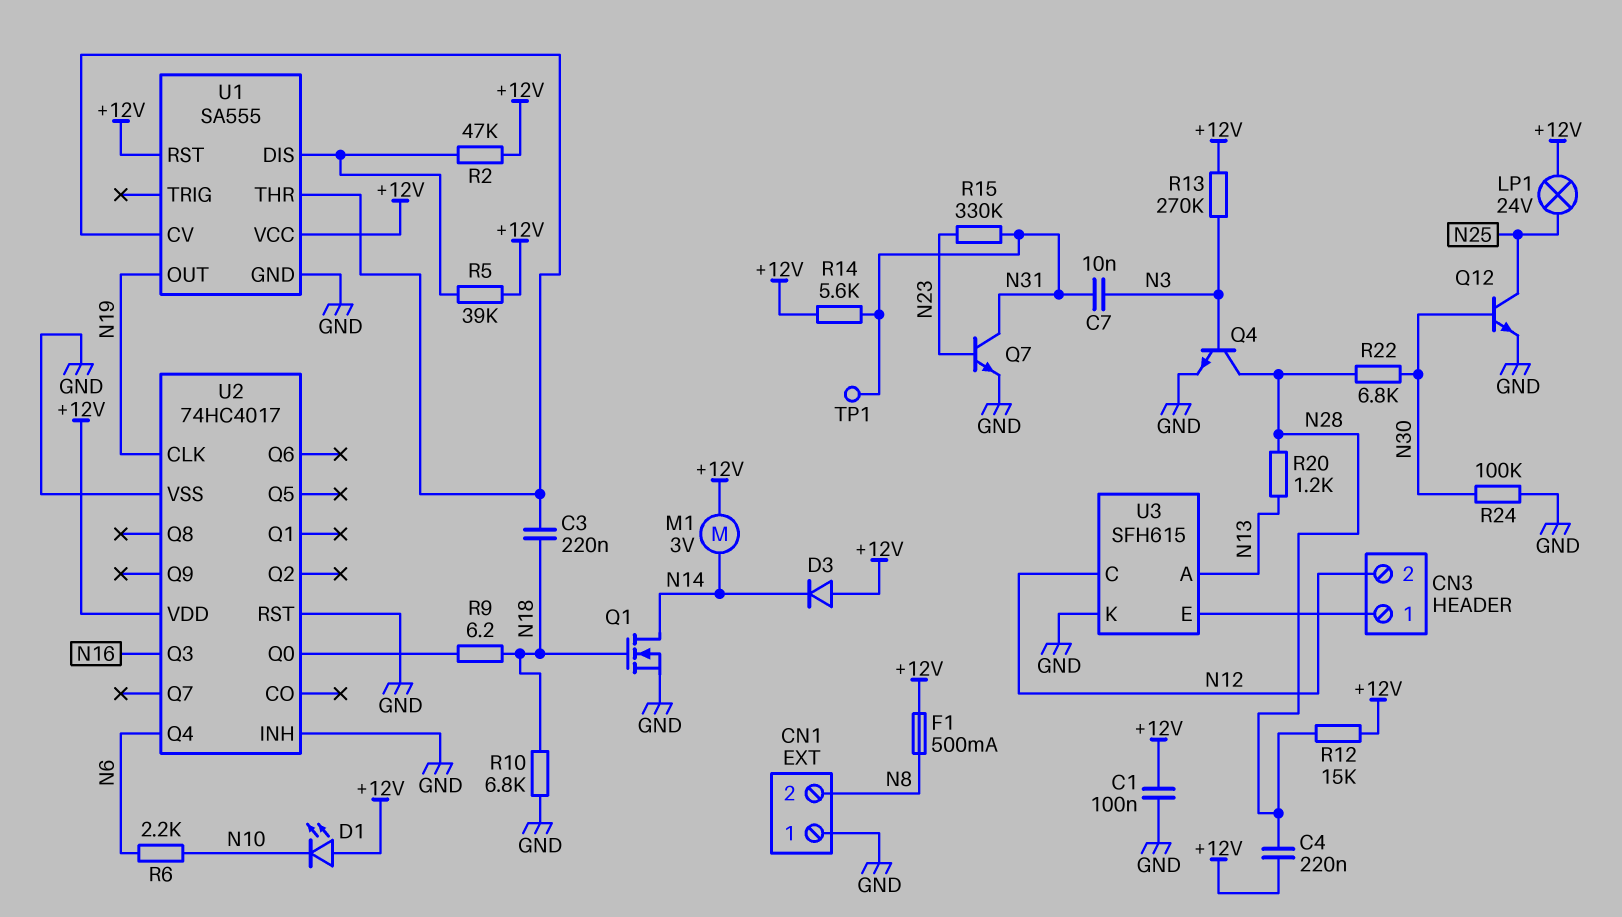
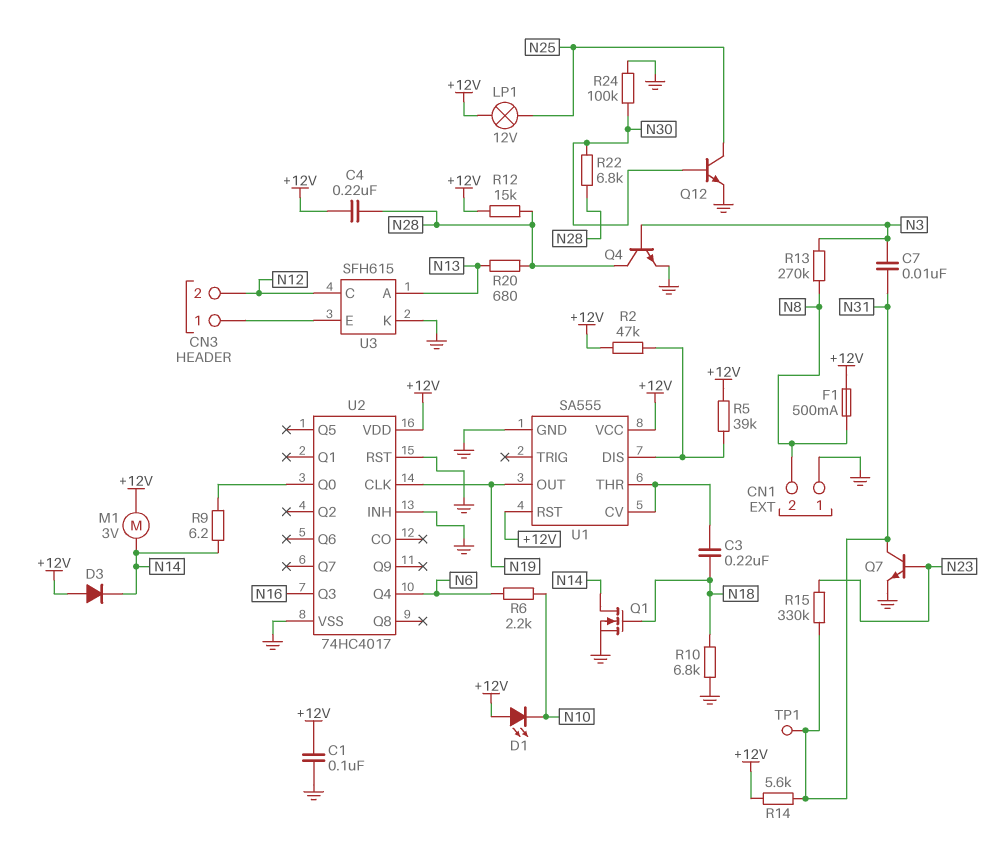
LP1: lamp 24V (+12V, N25) -> lamp 12V (+12V, N25)
R9: 6.2 (N18, U2/Q0) -> 6.2 (N14, U2/Q0)
R13: 270k (+12V, N3) -> 270k (N3, N8)
R20: 1.2k (N13, N28) -> 680 (N13, N28)

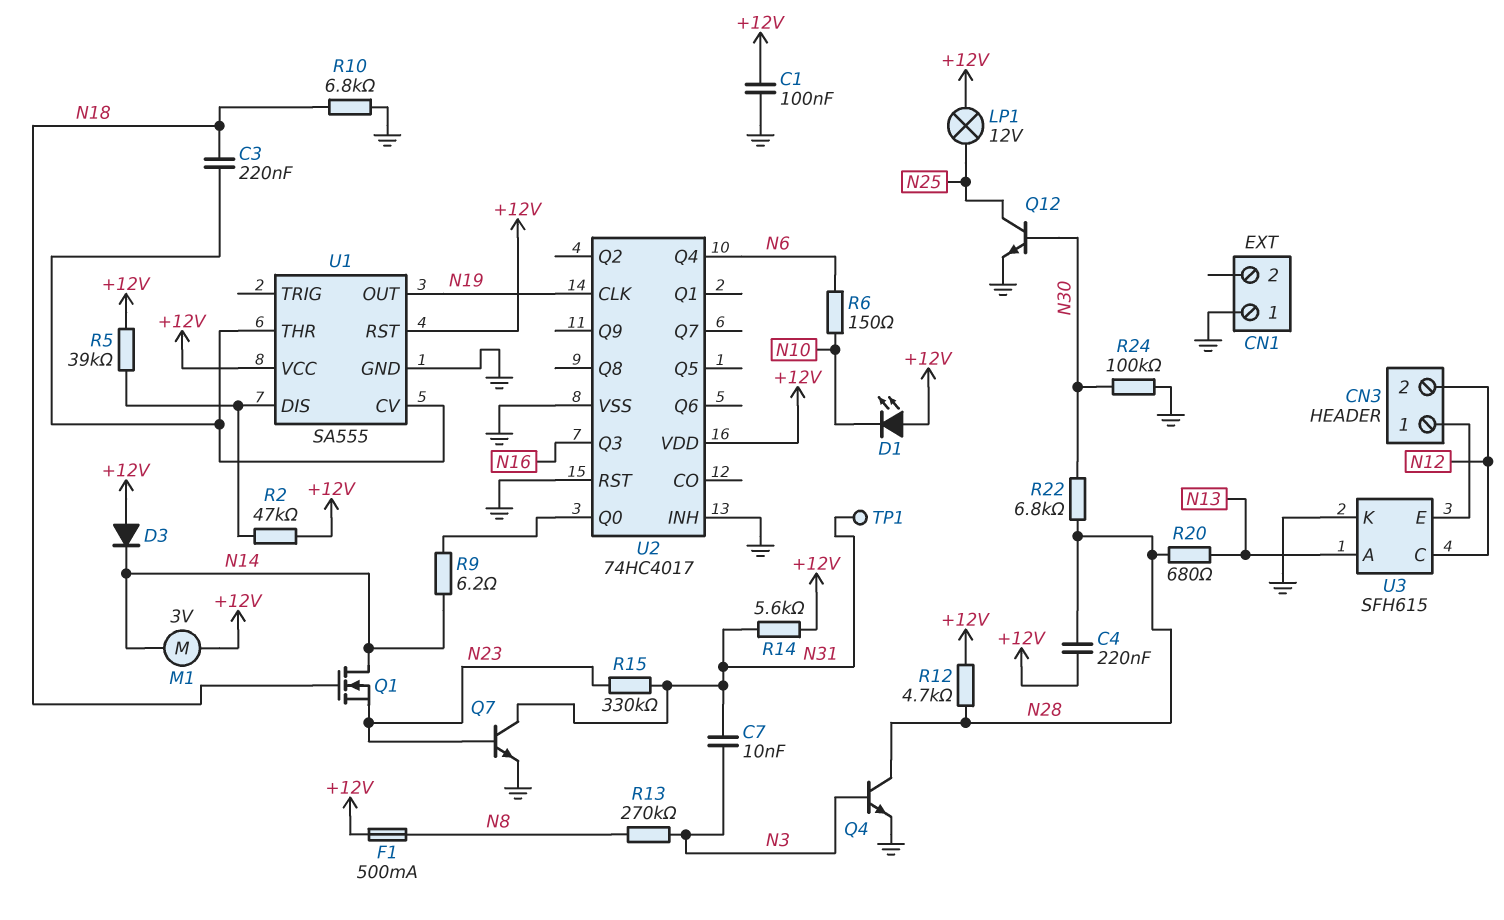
CN1 pin 2: N8 -> none
Q1: NMOS (G N18, D N14, S GND) -> NMOS (G N18, D N14, S N23)
R6: 2.2k (N6, N10) -> 150 (N6, N10)
R12: 15k (+12V, N28) -> 4.7k (+12V, N28)

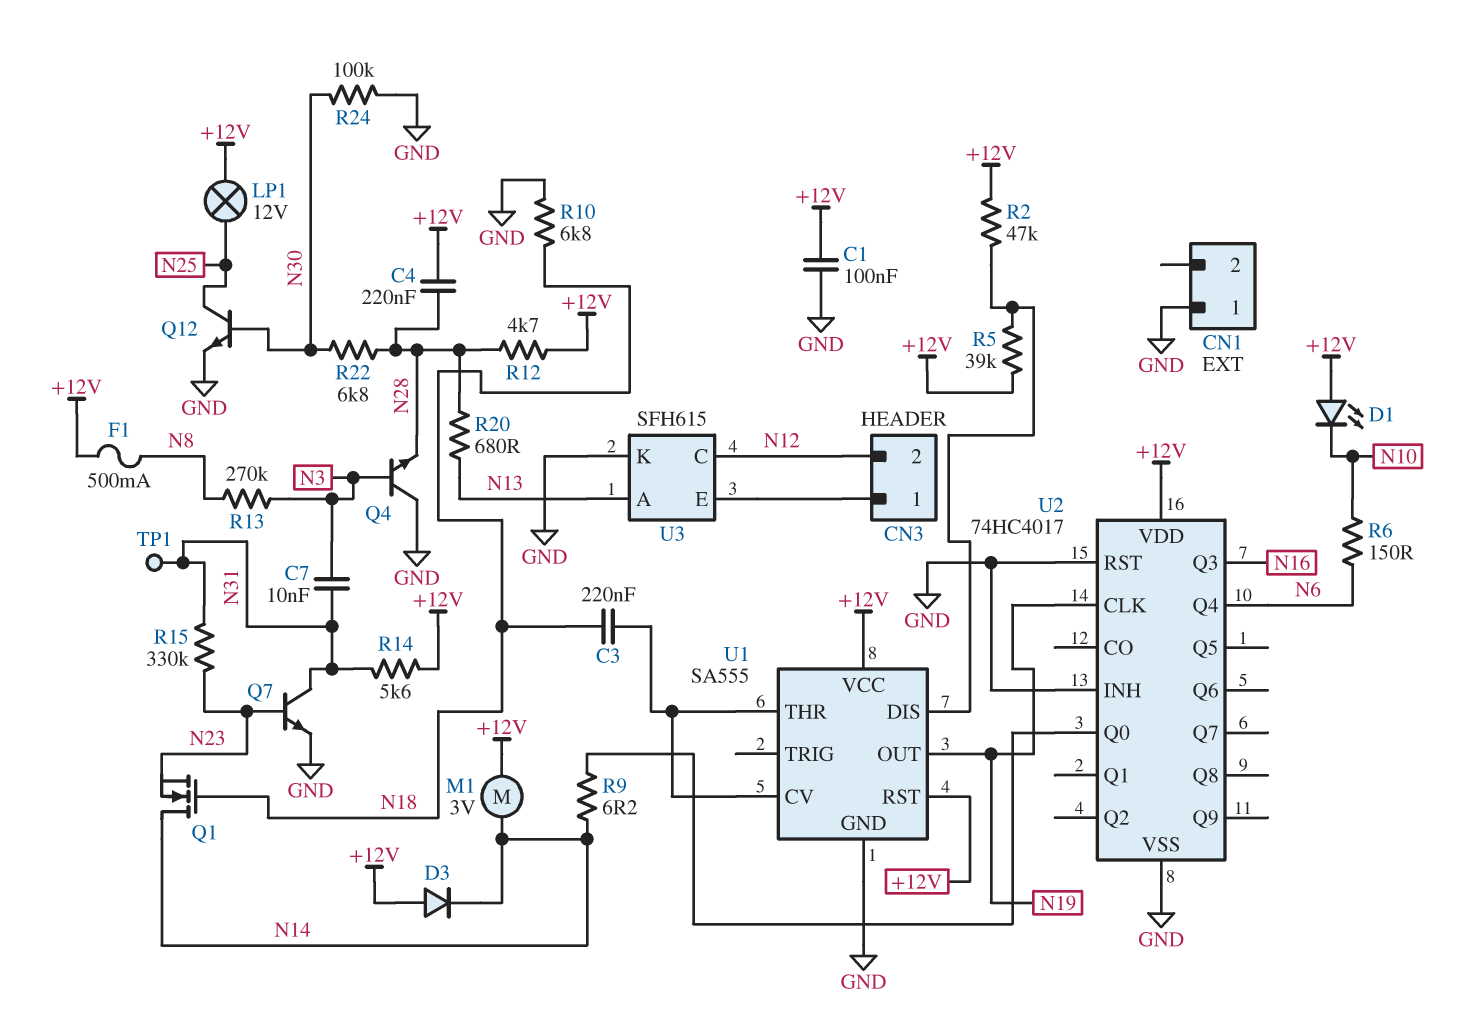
Q4: NPN (B N3, C N28, E GND) -> NPN (B N3, C GND, E N28)

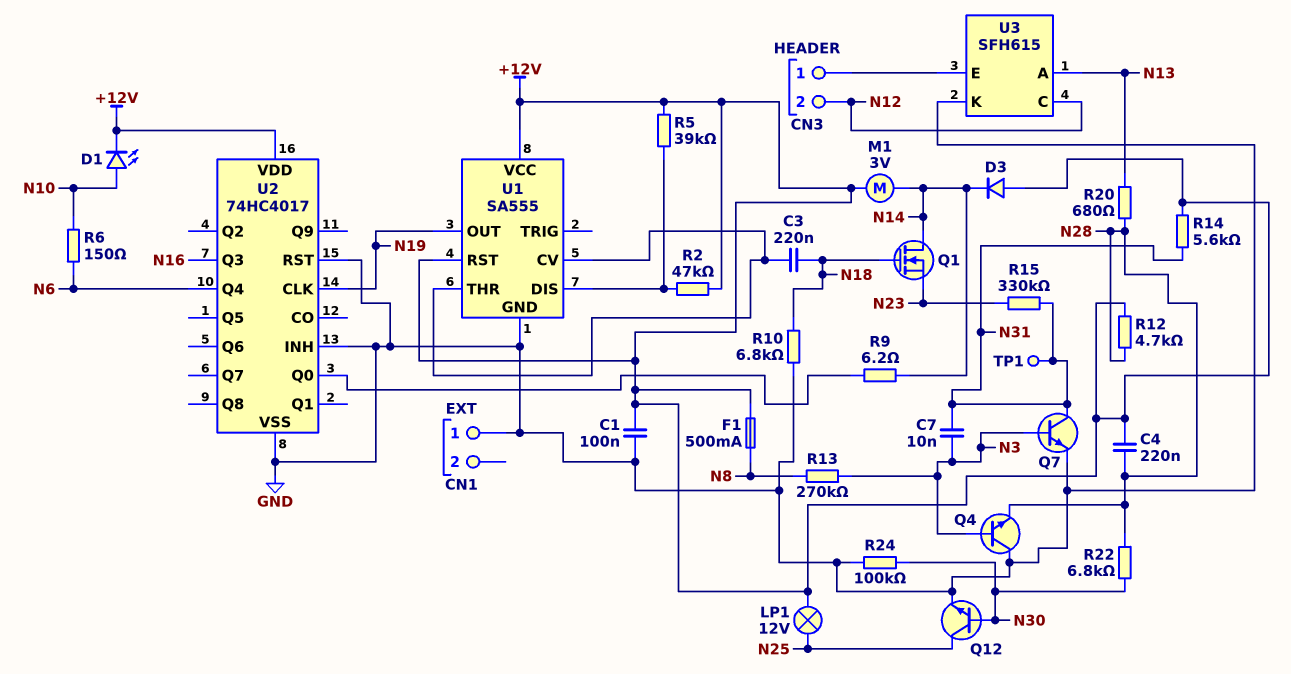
D1: LED (A +12V, K N10) -> LED (A N10, K +12V)
Q7: NPN (B N23, C N31, E GND) -> NPN (B N3, C N31, E GND)

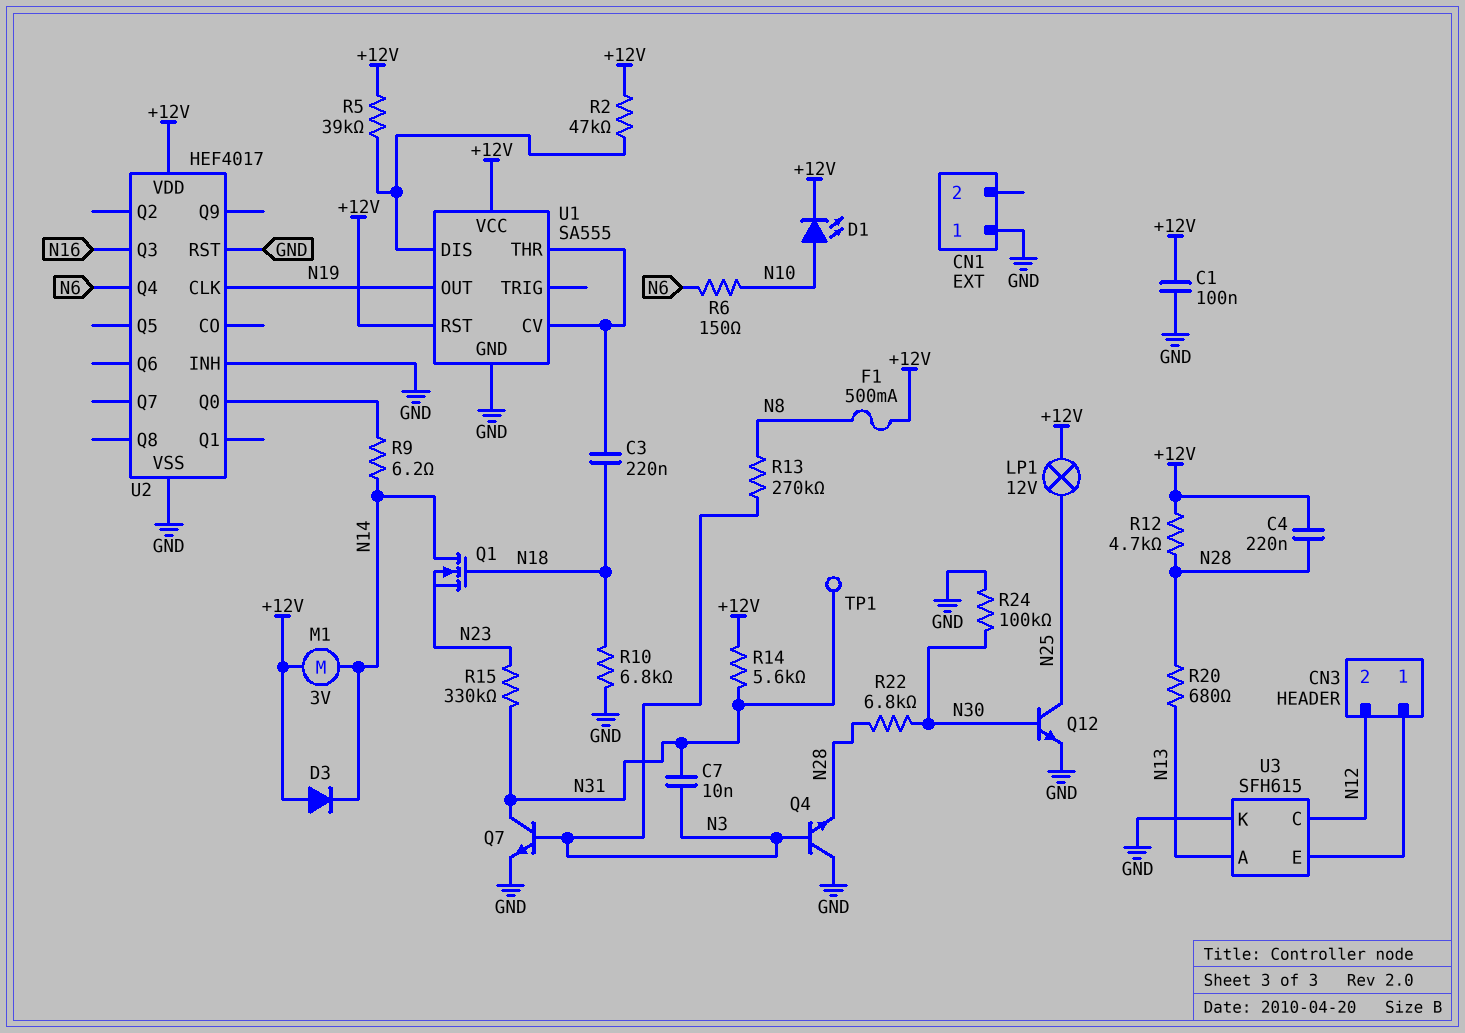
U2: 74HC4017 -> HEF4017

